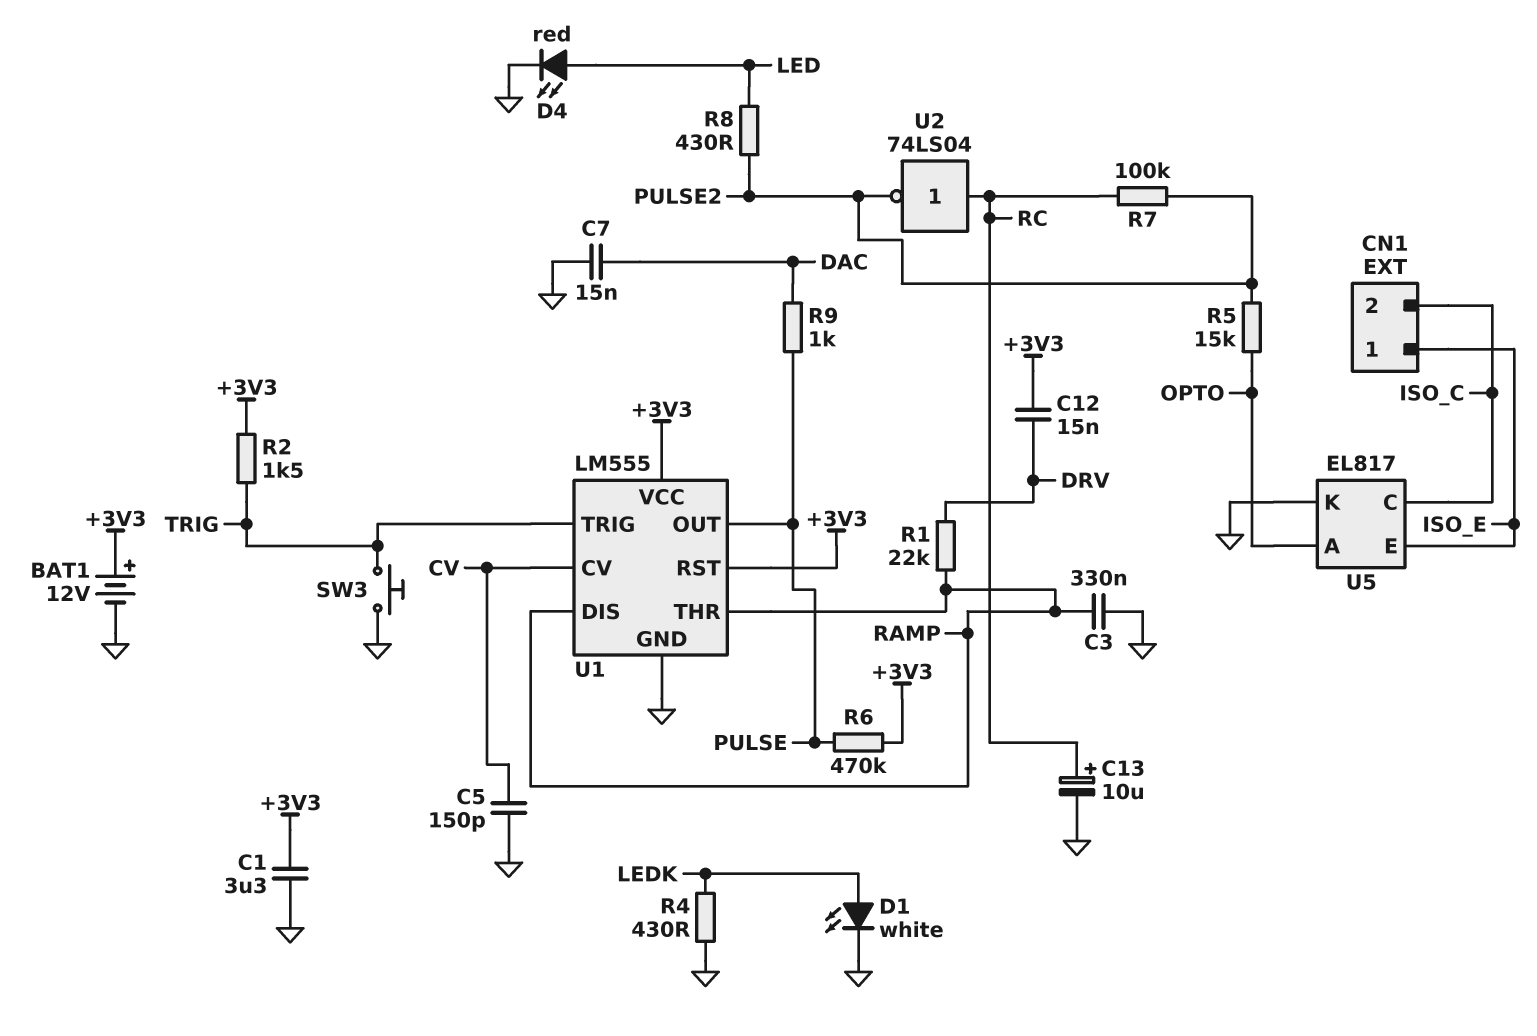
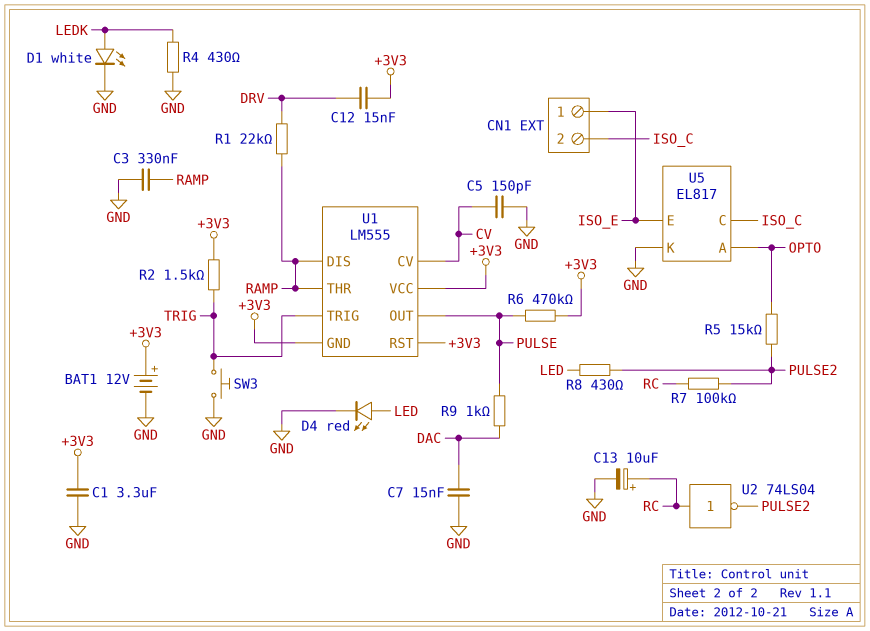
U1 pin GND: GND -> +3V3

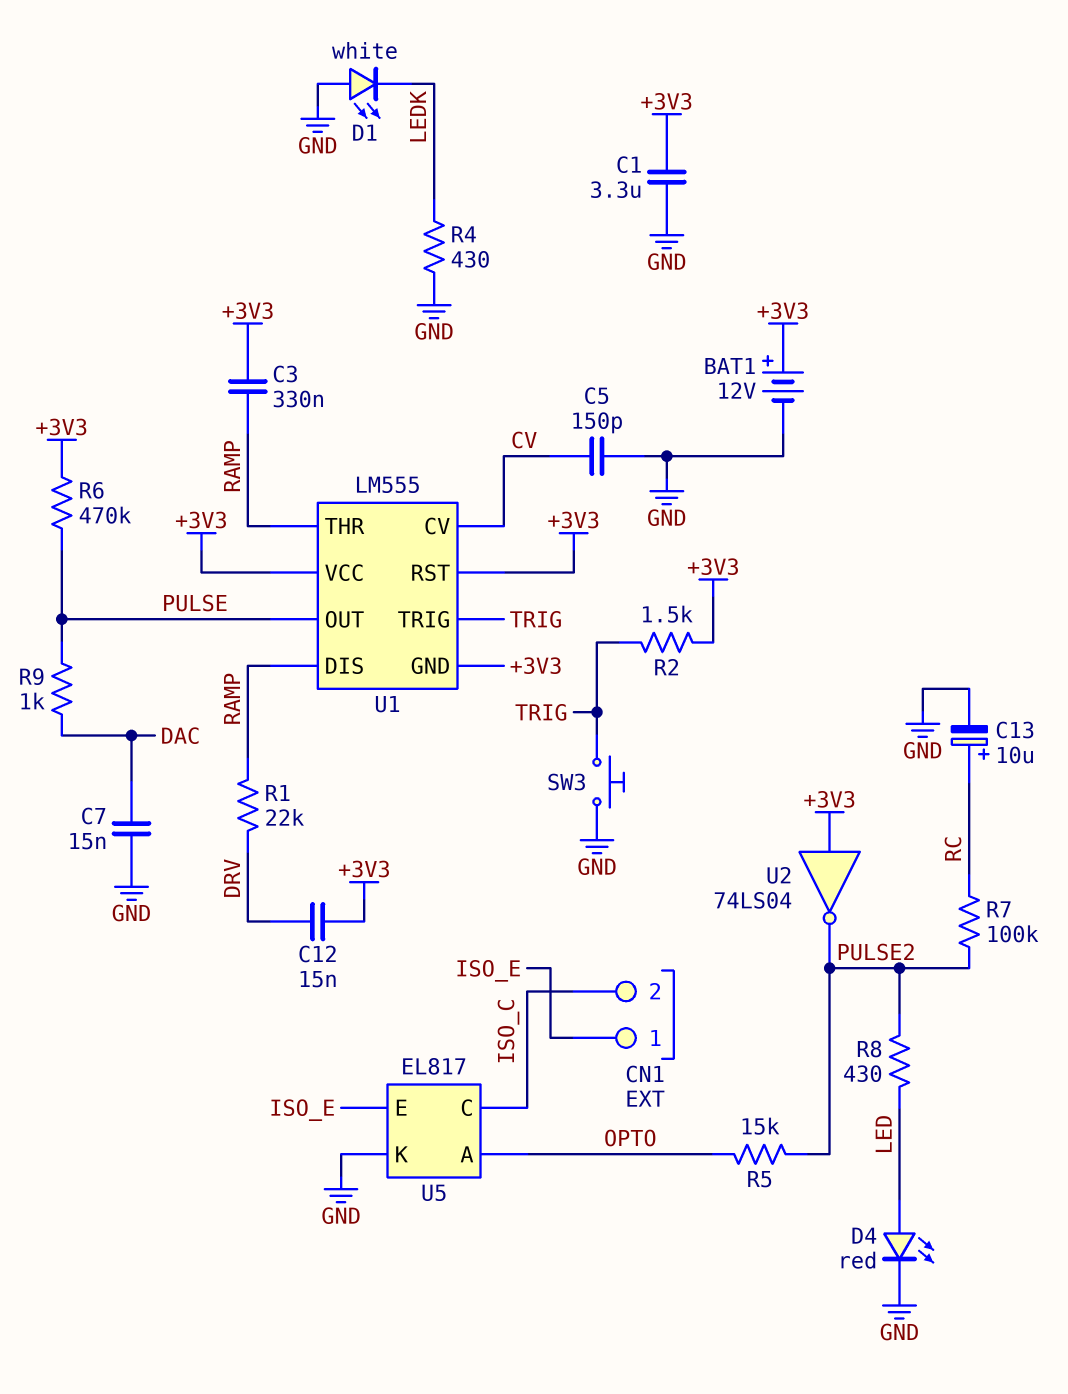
C3: 330nF (GND, RAMP) -> 330nF (+3V3, RAMP)
D1: LED white (A LEDK, K GND) -> LED white (A GND, K LEDK)
U2: NOT 74LS04 (in RC, out PULSE2) -> NOT 74LS04 (in +3V3, out PULSE2)

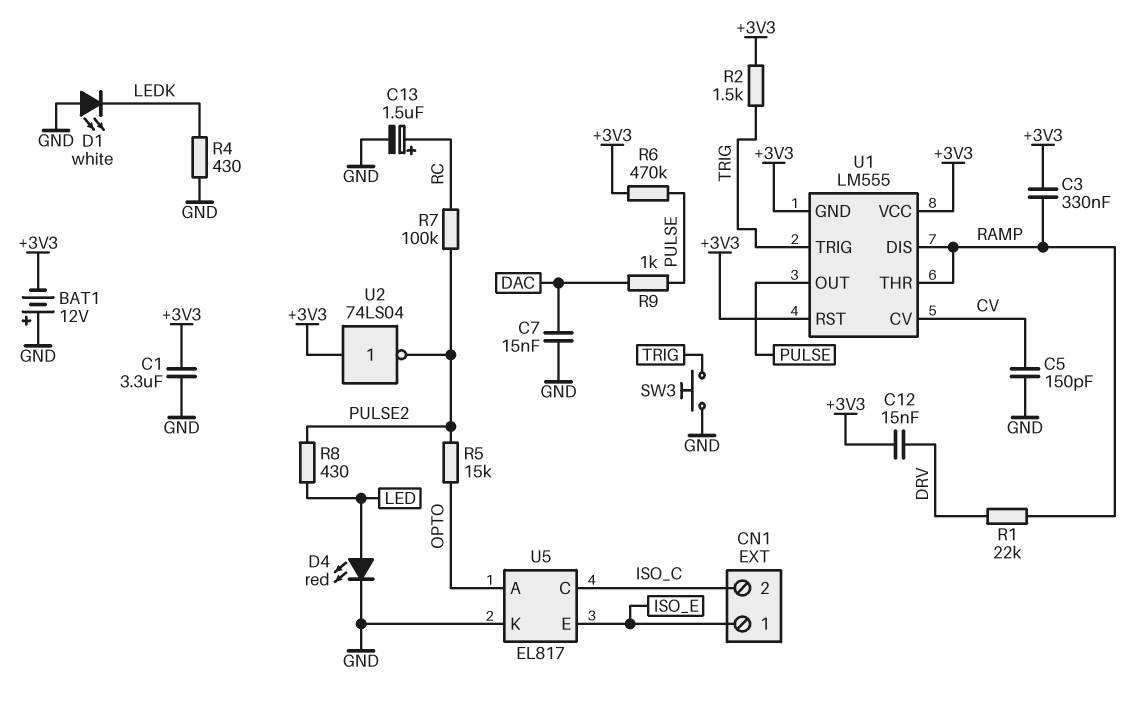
BAT1: 12V (plus +3V3, minus GND) -> 12V (plus GND, minus +3V3)
C13: 10uF (plus RC, minus GND) -> 1.5uF (plus RC, minus GND)

